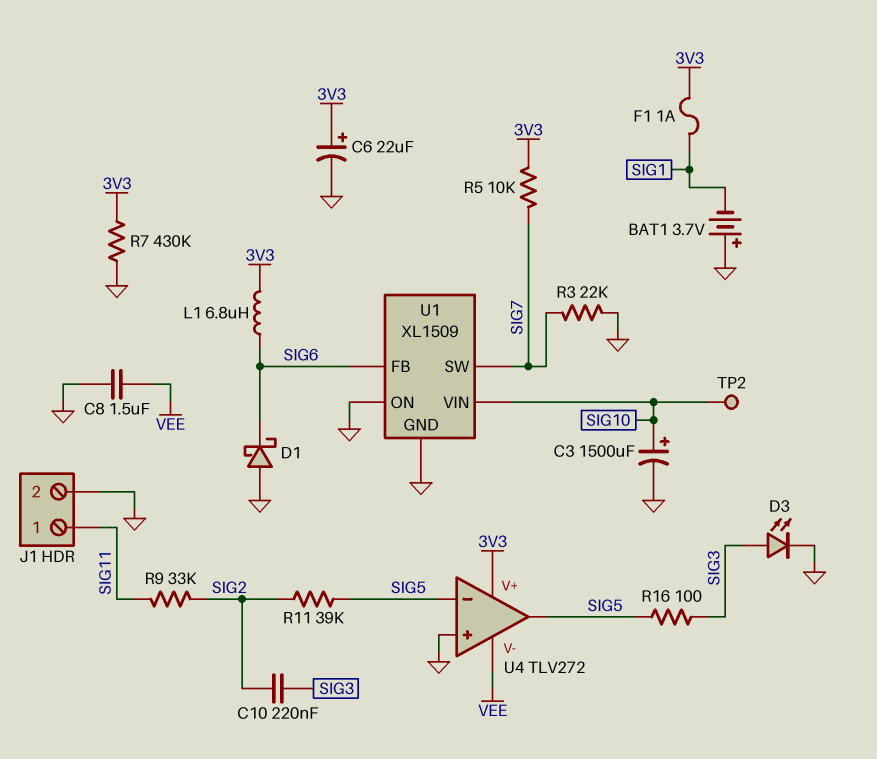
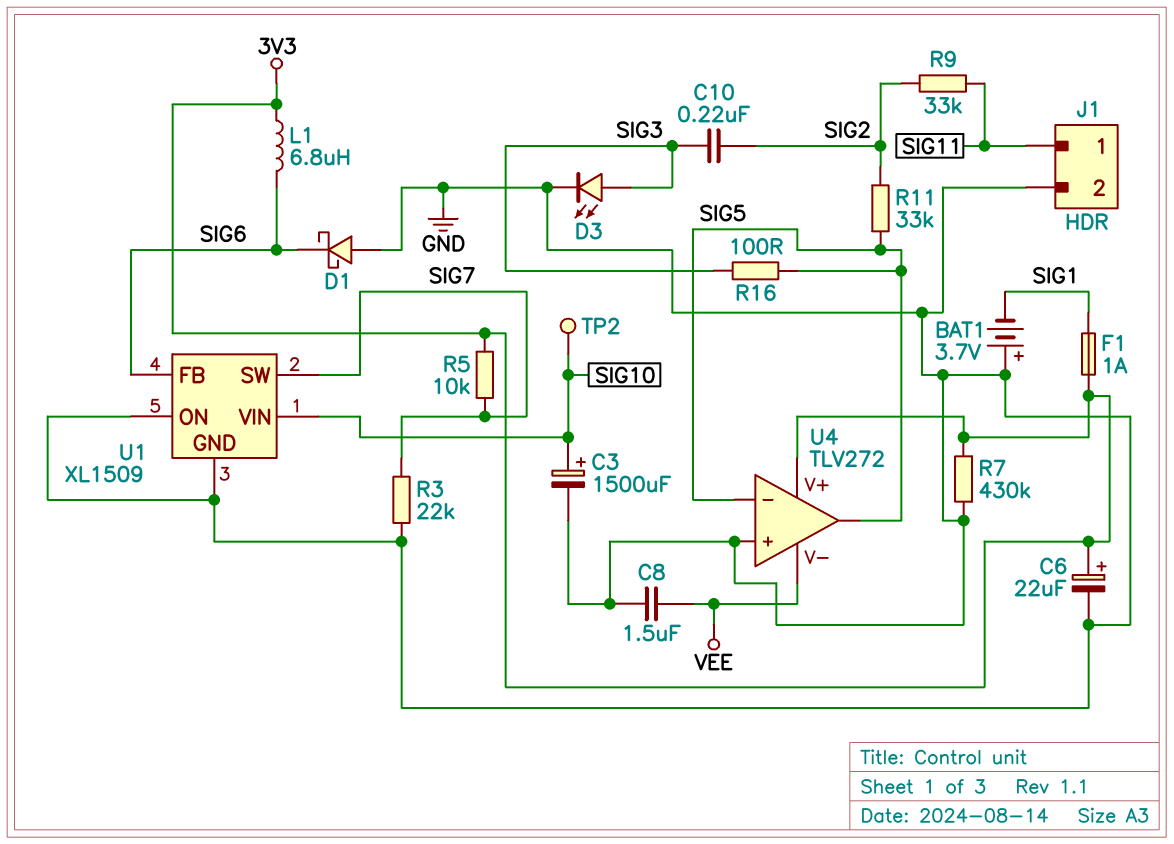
R11: 39k (SIG2, SIG5) -> 33k (SIG2, SIG5)

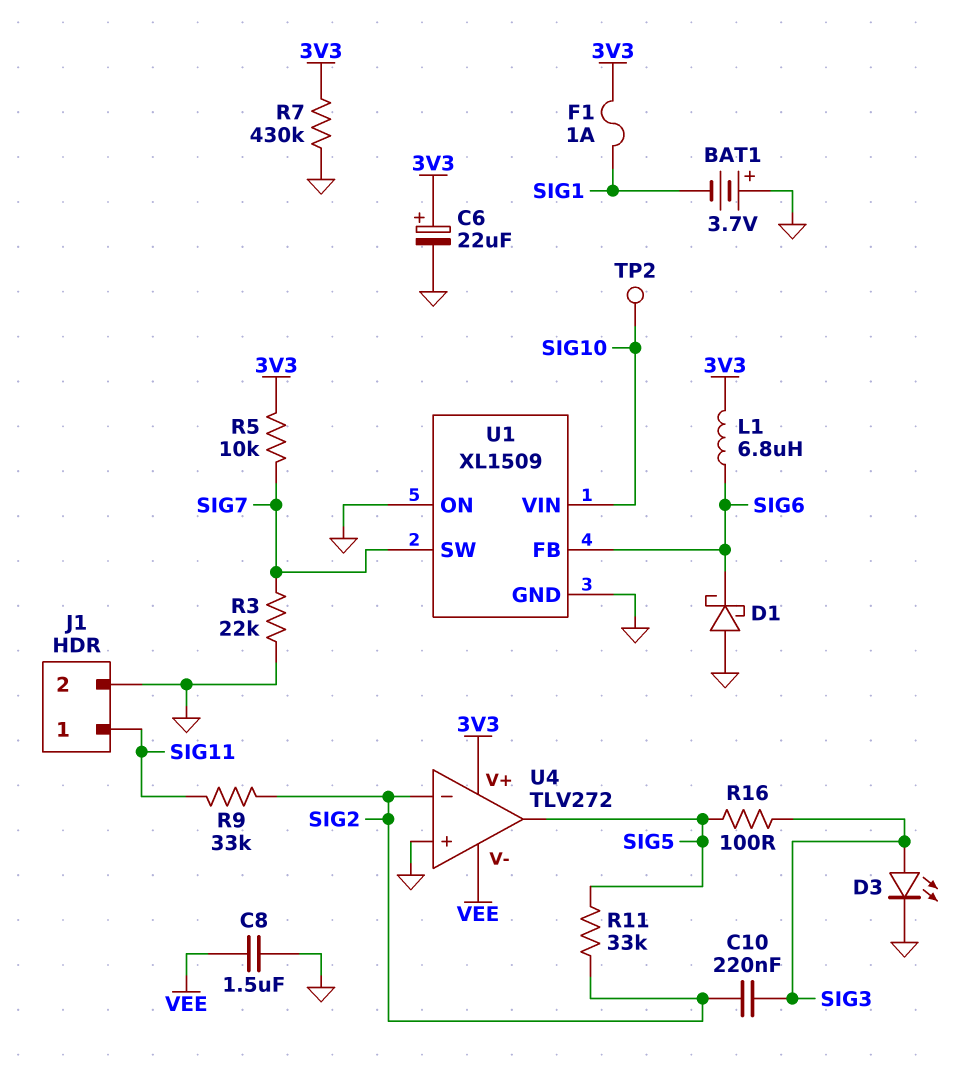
C3: 1500uF (plus SIG10, minus GND) -> none
U4 pin in-: SIG5 -> SIG2

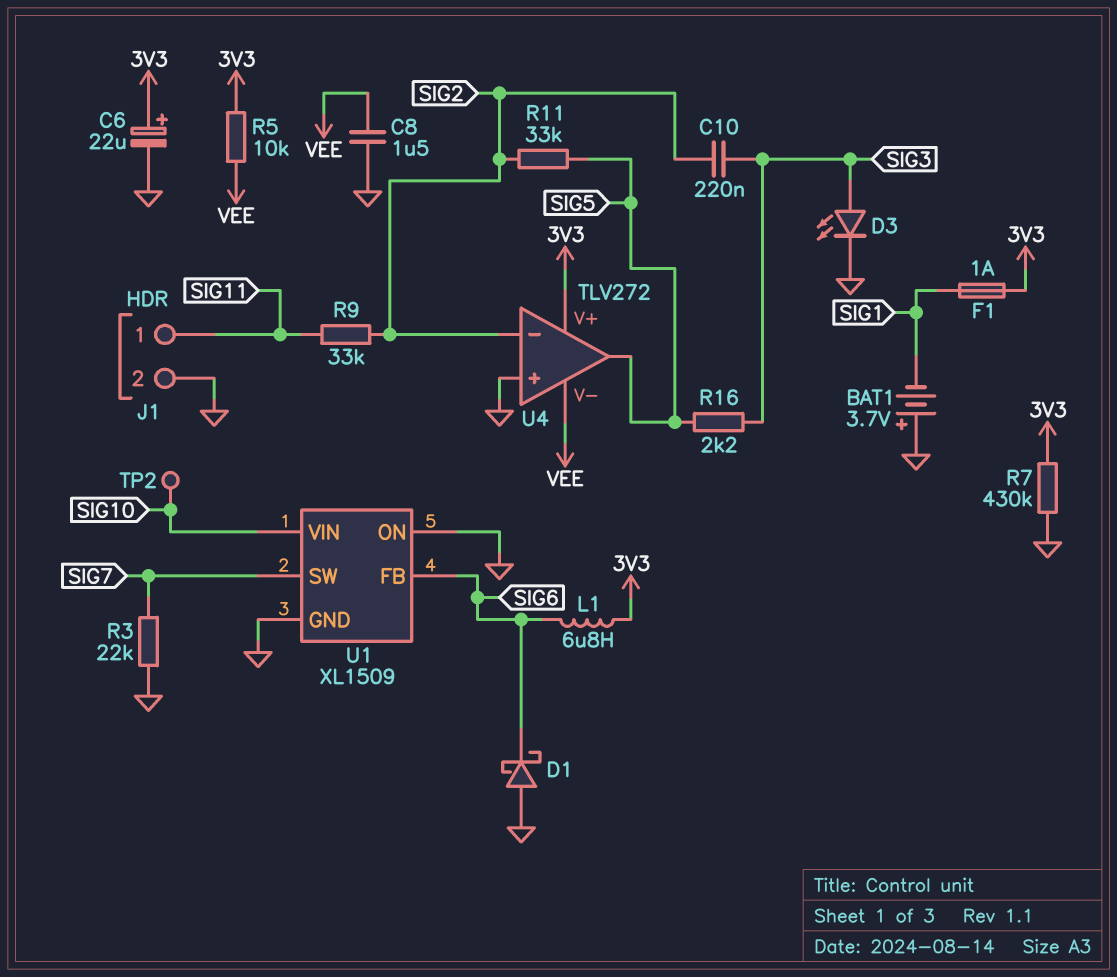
R5: 10k (3V3, SIG7) -> 10k (3V3, VEE)
R16: 100 (SIG3, SIG5) -> 2.2k (SIG3, SIG5)

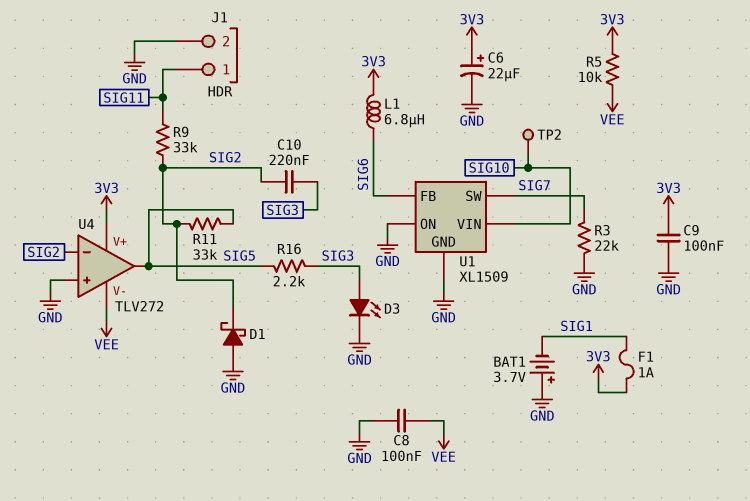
C8: 1.5uF (GND, VEE) -> 100nF (GND, VEE)
C9: none -> 100nF (3V3, GND)
D1: schottky (A GND, K SIG6) -> schottky (A GND, K SIG2)
R7: 430k (3V3, GND) -> none

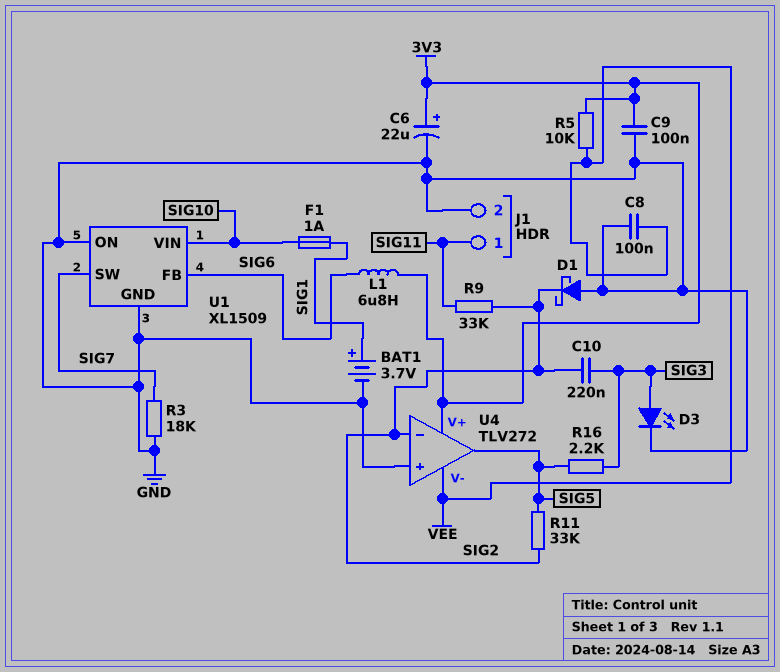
BAT1: 3.7V (plus GND, minus SIG1) -> 3.7V (plus SIG1, minus GND)
F1: 1A (3V3, SIG1) -> 1A (SIG1, SIG10)
R3: 22k (GND, SIG7) -> 18k (GND, SIG7)
TP2: test point (SIG10) -> none

